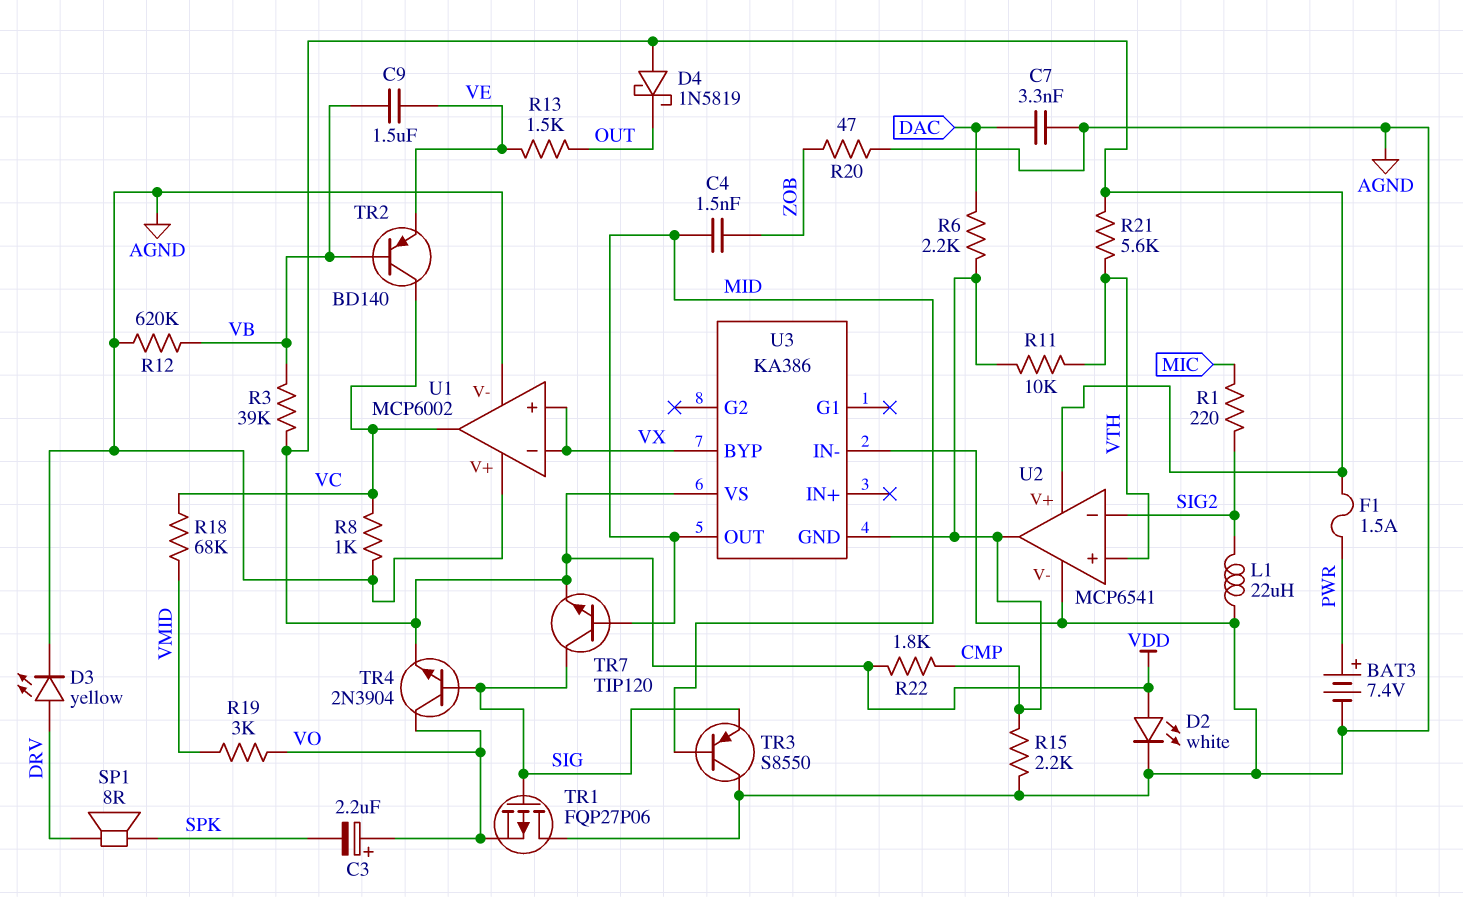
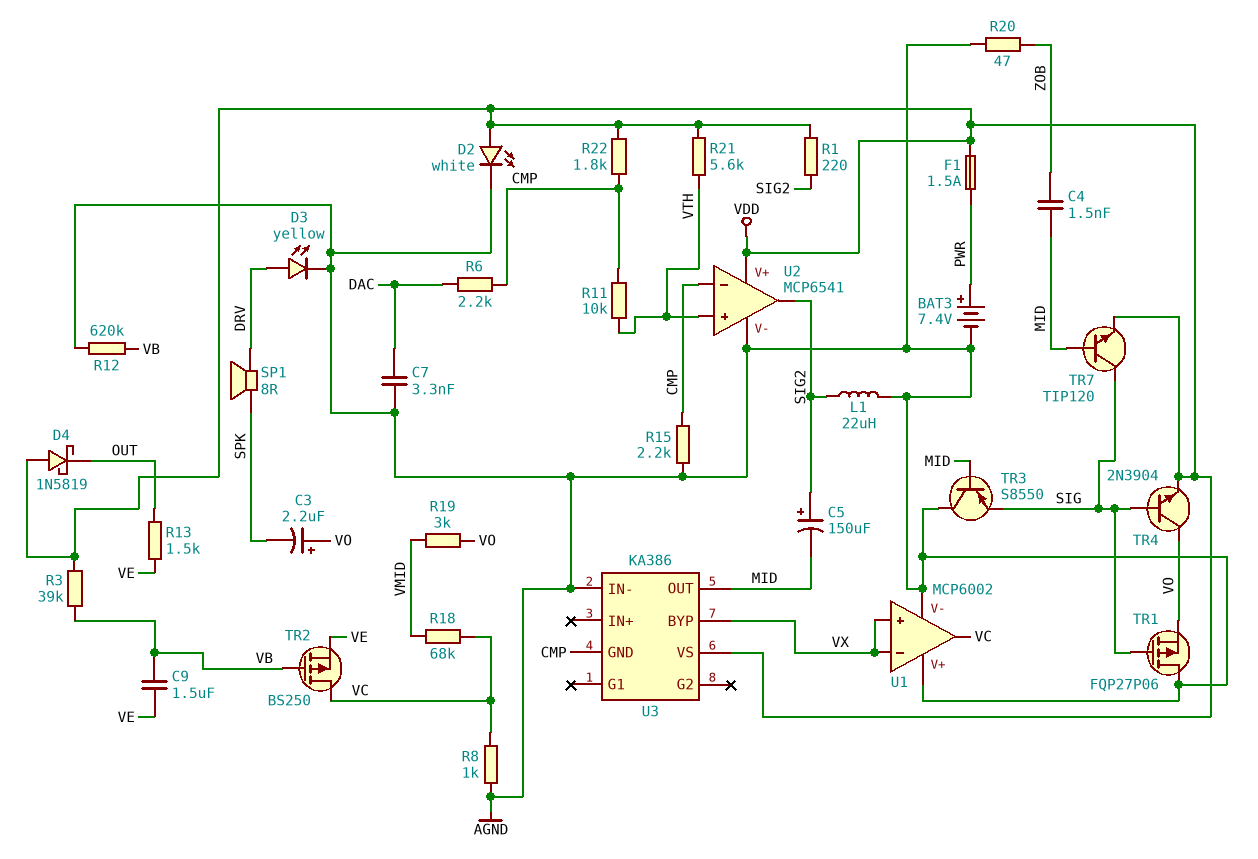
C5: none -> 150uF (plus SIG2, minus MID)
R1: 220 (MIC, SIG2) -> 220 (SIG2, VDD)
TR2: PNP BD140 (B VB, C VC, E VE) -> PMOS BS250 (G VB, D VC, S VE)
U2 pin in-: SIG2 -> CMP
U2 pin out: CMP -> SIG2

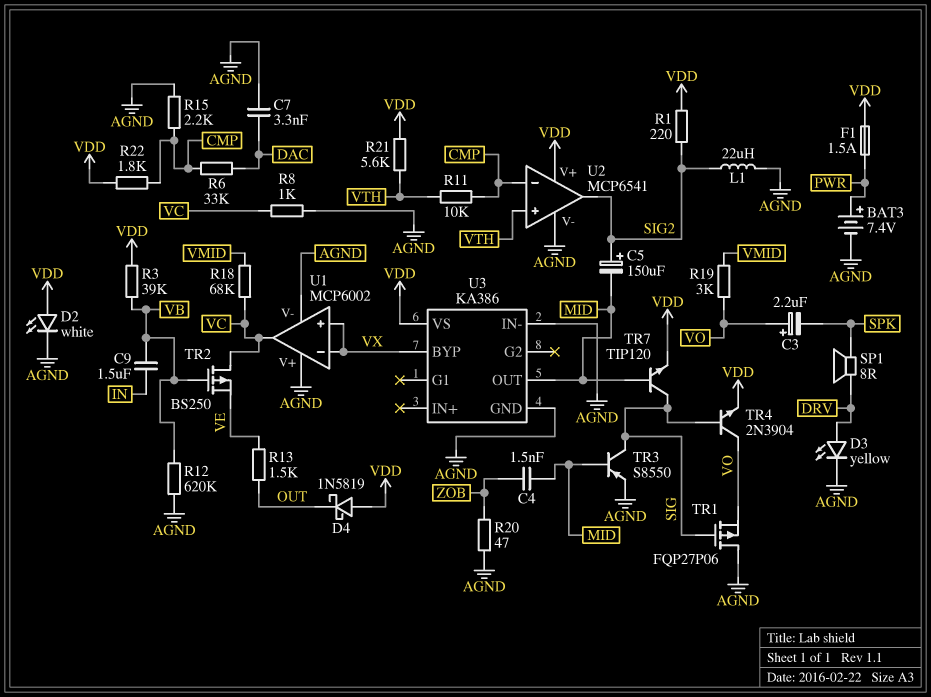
C9: 1.5uF (VB, VE) -> 1.5uF (IN, VB)
R6: 2.2k (CMP, DAC) -> 33k (CMP, DAC)
TR3: PNP S8550 (B MID, C AGND, E SIG) -> PNP S8550 (B MID, C SIG, E AGND)
U3 pin GND: CMP -> AGND

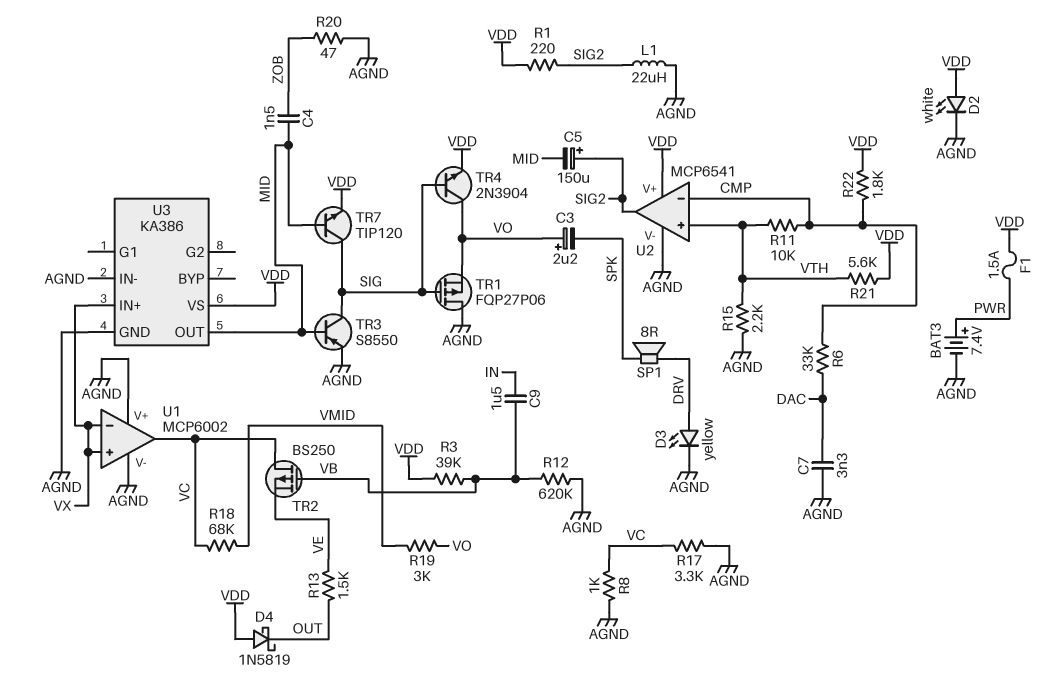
R15: 2.2k (AGND, CMP) -> 2.2k (AGND, VTH)
R17: none -> 3.3k (AGND, VC)
U3 pin BYP: VX -> none
U3 pin IN+: none -> VX

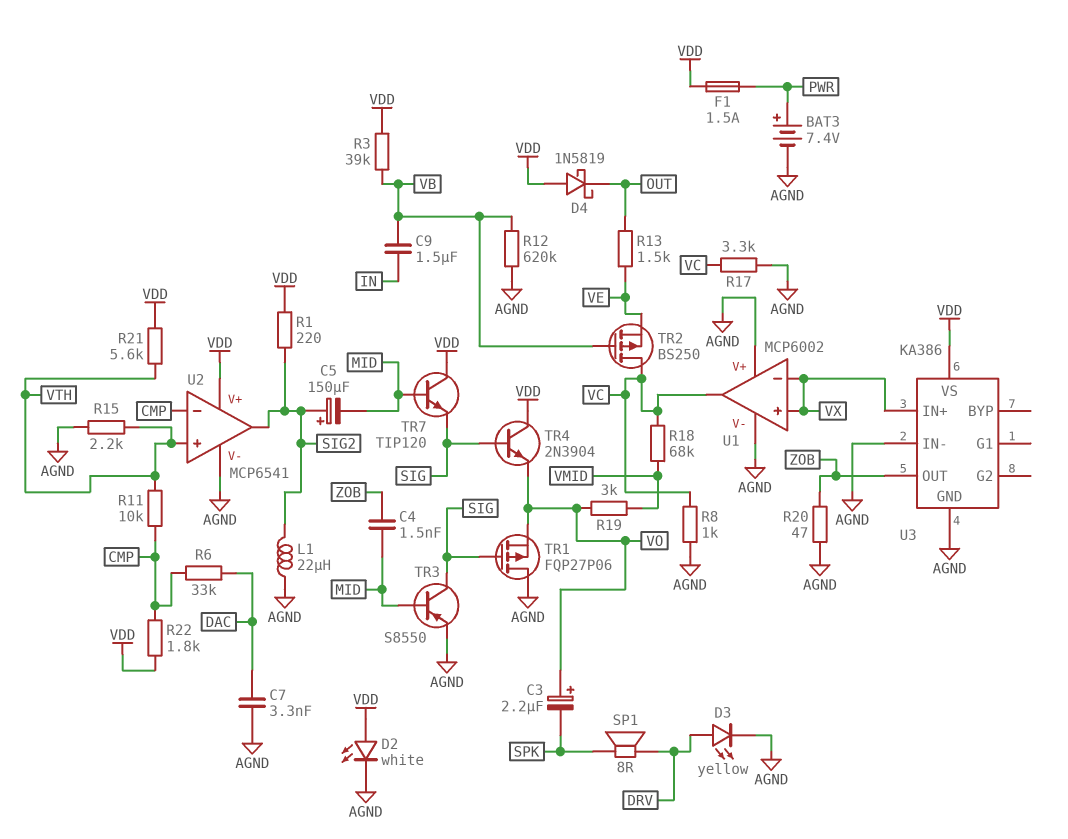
TR4: NPN 2N3904 (B SIG, C VO, E VDD) -> NPN 2N3904 (B SIG, C VDD, E VO)
TR7: NPN TIP120 (B MID, C SIG, E VDD) -> NPN TIP120 (B MID, C VDD, E SIG)
U3 pin OUT: MID -> ZOB

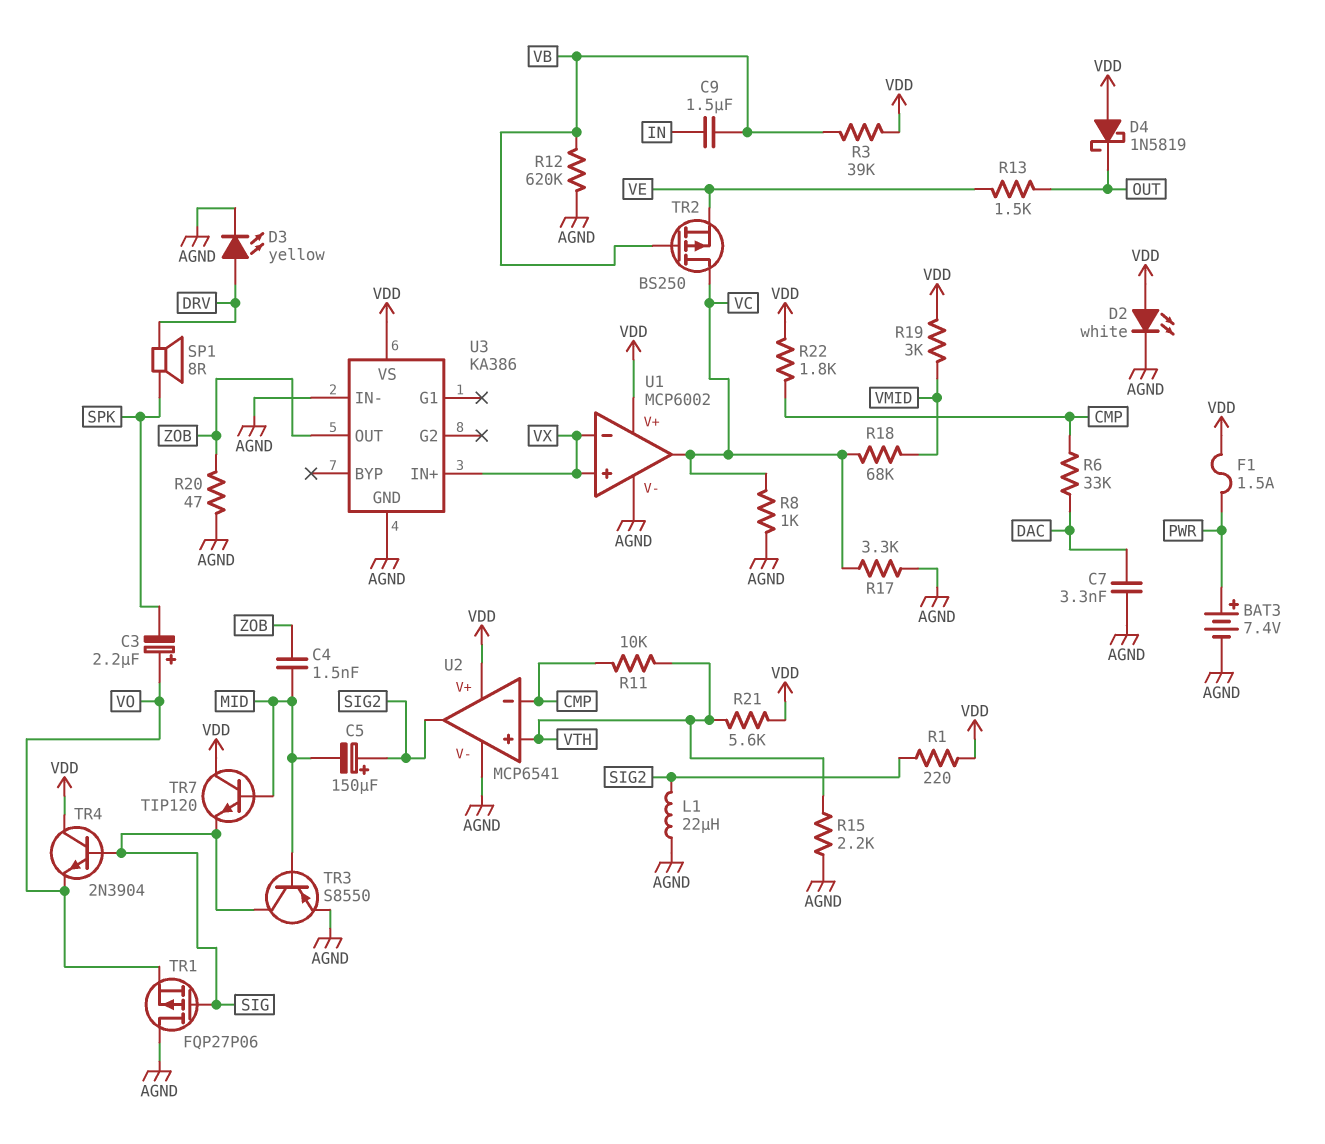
R19: 3k (VMID, VO) -> 3k (VDD, VMID)
U1 pin V+: AGND -> VDD

